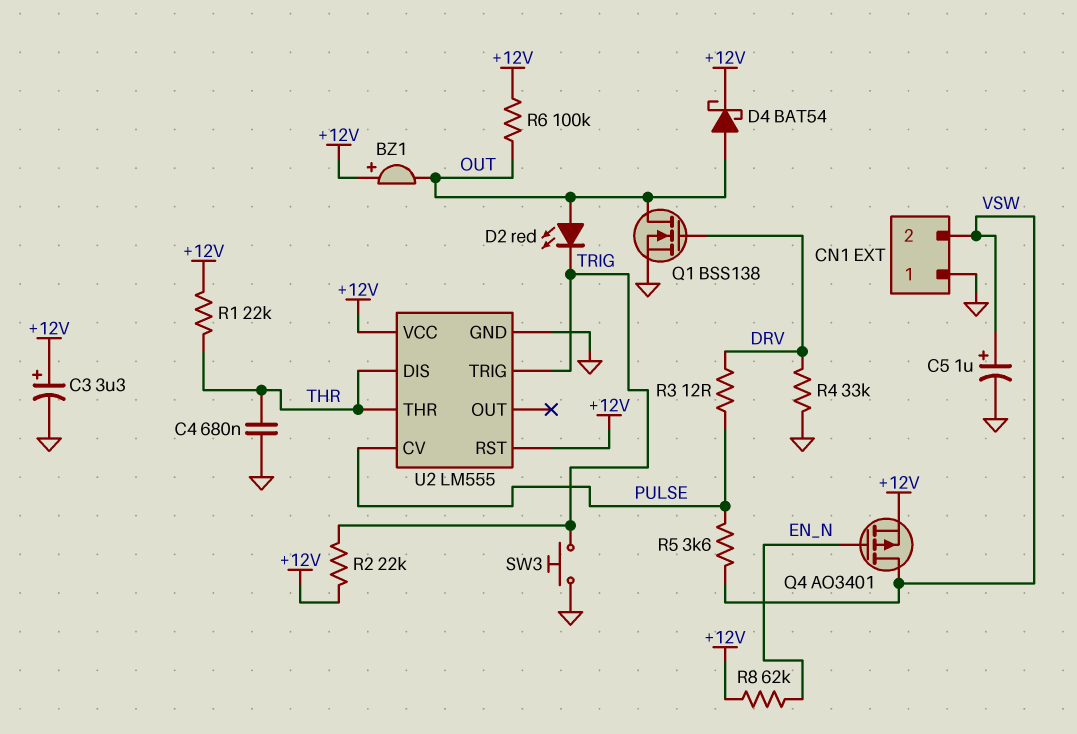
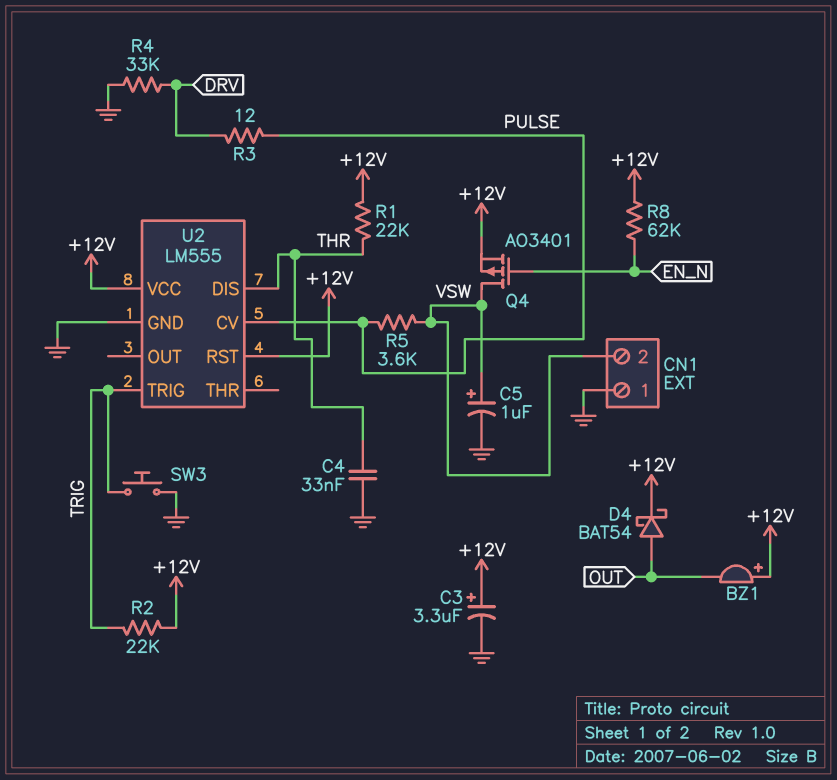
C4: 680nF (GND, THR) -> 33nF (GND, THR)
D2: LED red (A OUT, K TRIG) -> none
Q1: NMOS BSS138 (G DRV, D OUT, S GND) -> none
R6: 100k (+12V, OUT) -> none
U2 pin THR: THR -> none

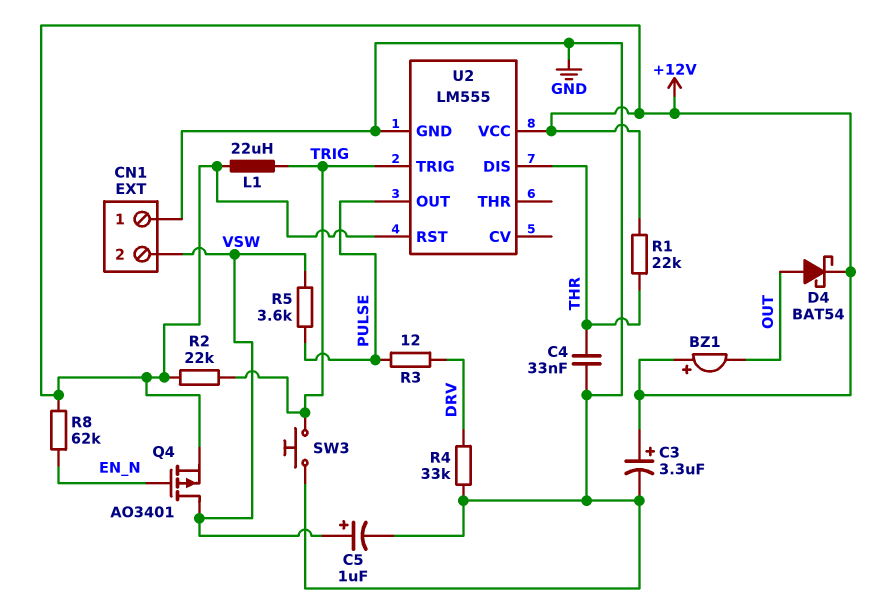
L1: none -> 22uH (+12V, TRIG)
U2 pin CV: PULSE -> none
U2 pin OUT: none -> PULSE

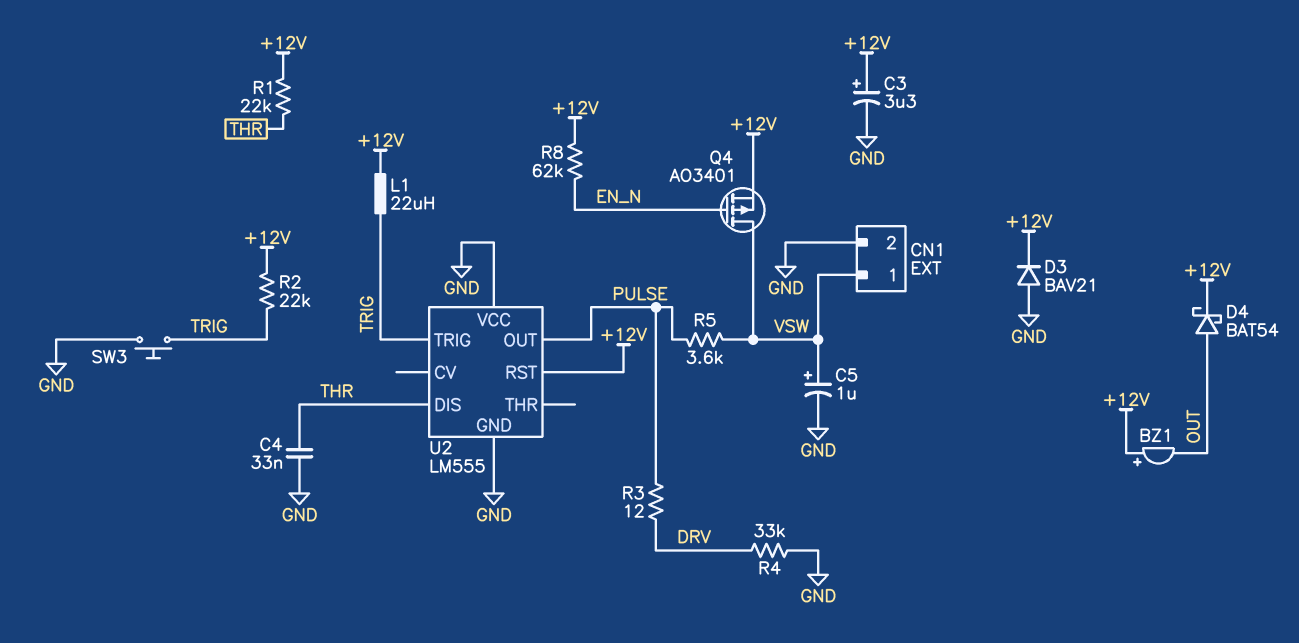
CN1 pin 1: GND -> VSW
CN1 pin 2: VSW -> GND
D3: none -> diode BAV21 (A GND, K +12V)
U2 pin VCC: +12V -> GND

